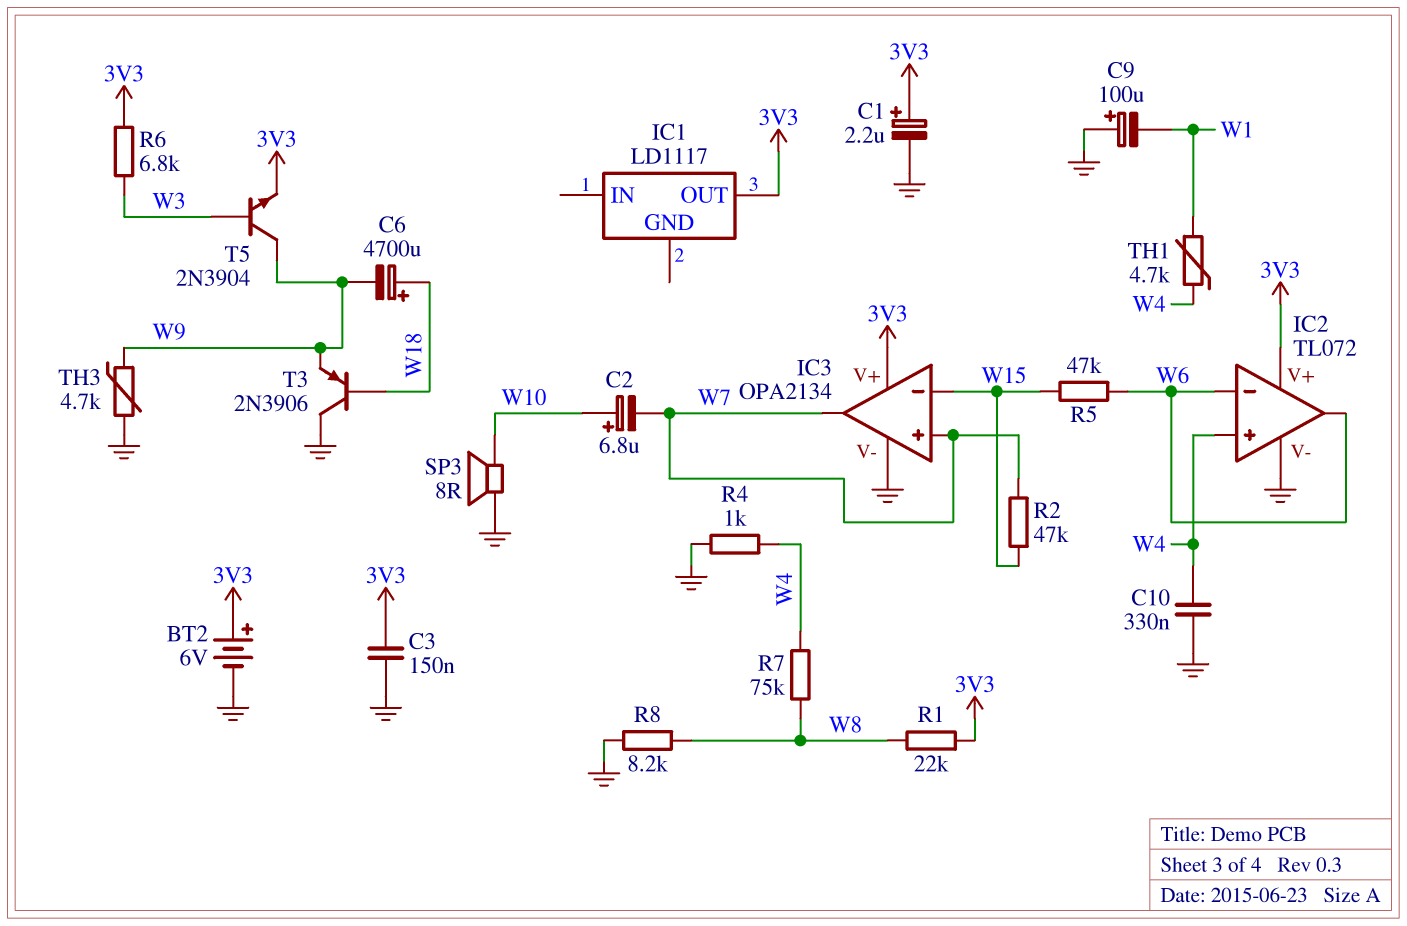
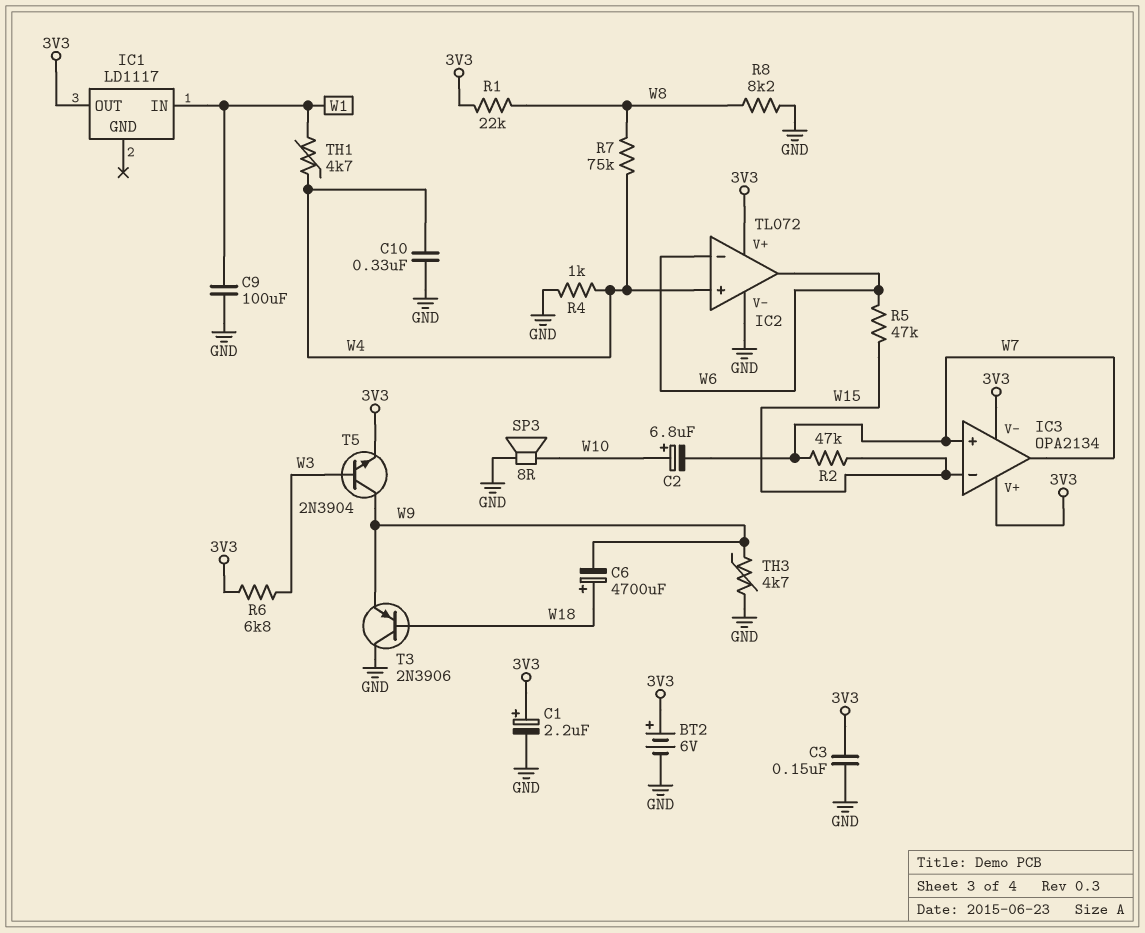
C9: 100uF (plus GND, minus W1) -> 100uF (GND, W1)
IC1 pin IN: none -> W1
IC3 pin V-: GND -> 3V3

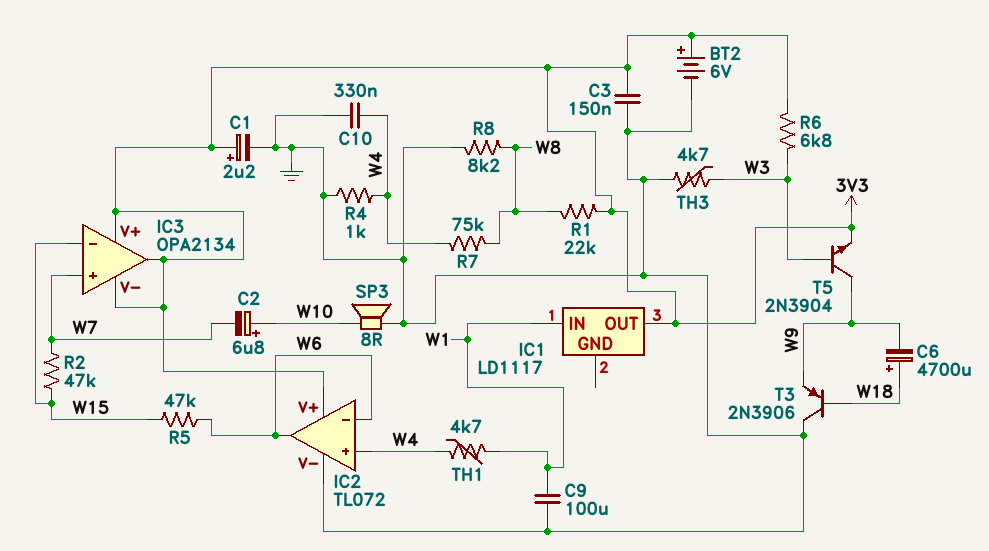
IC3 pin out: W7 -> 3V3
TH3: 4.7k (GND, W9) -> 4.7k (GND, W3)

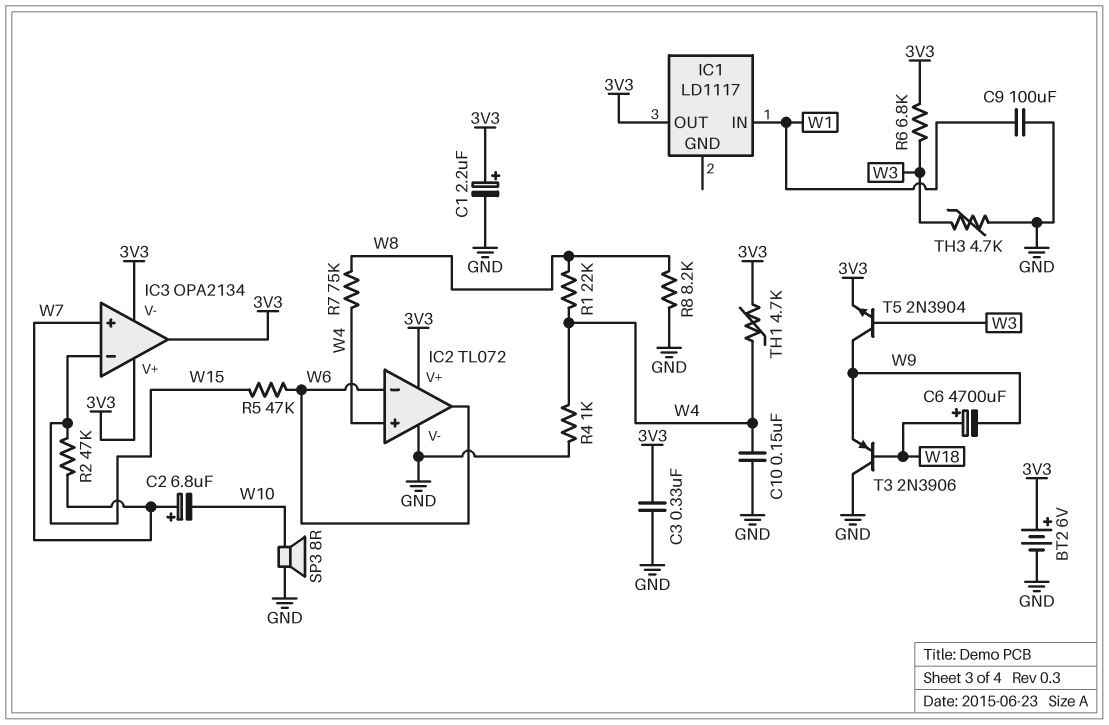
C2: 6.8uF (plus W10, minus W7) -> 6.8uF (plus W7, minus W10)
C3: 150nF (3V3, GND) -> 330nF (3V3, GND)
C10: 330nF (GND, W4) -> 150nF (GND, W4)
R1: 22k (3V3, W8) -> 22k (W4, W8)
TH1: 4.7k (W1, W4) -> 4.7k (3V3, W4)

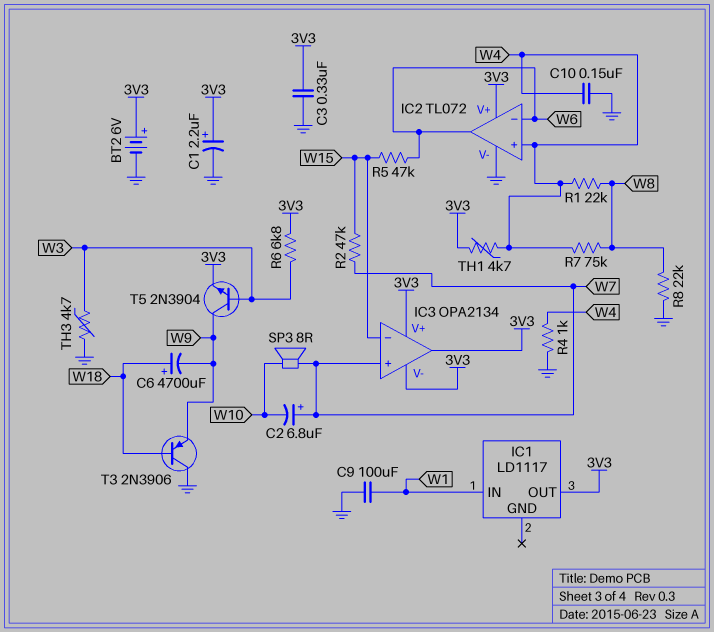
R8: 8.2k (GND, W8) -> 22k (GND, W8)
SP3: speaker 8R (GND, W10) -> speaker 8R (W7, W10)

